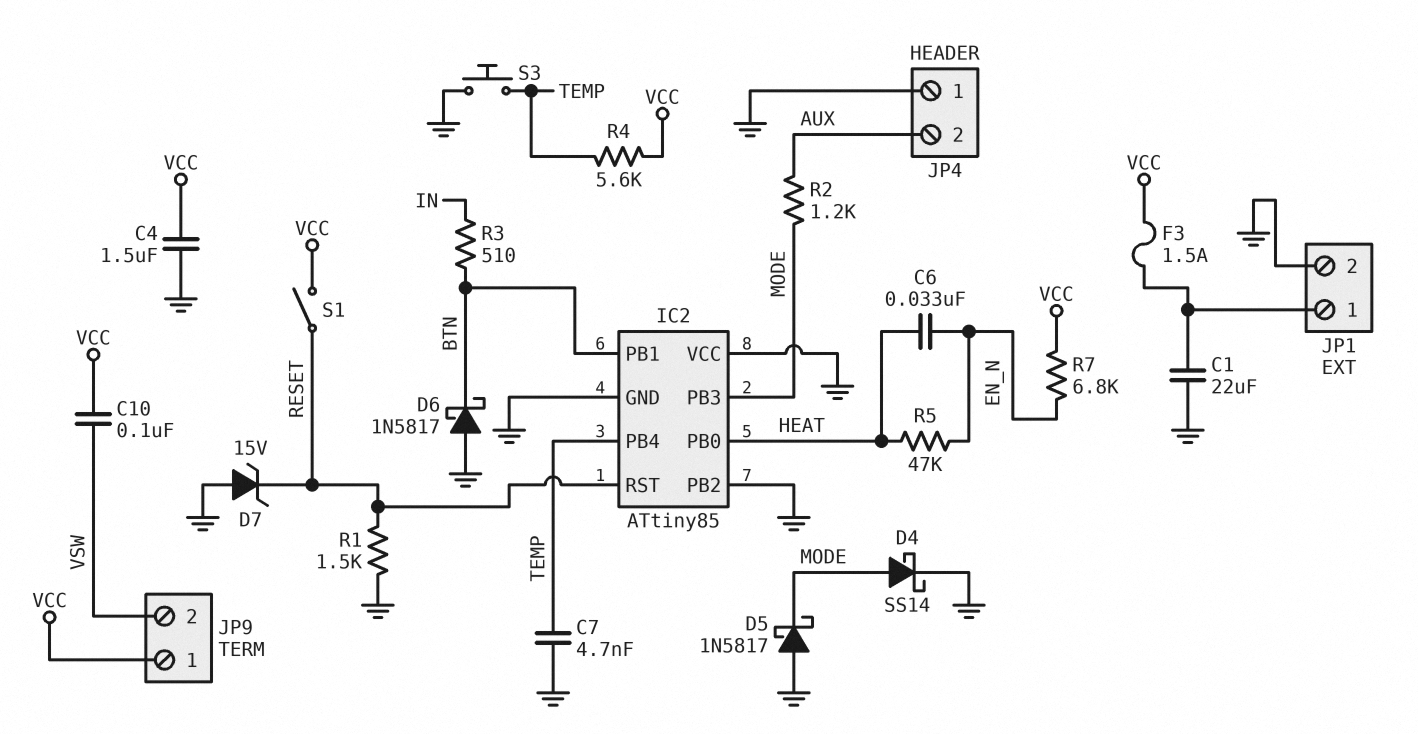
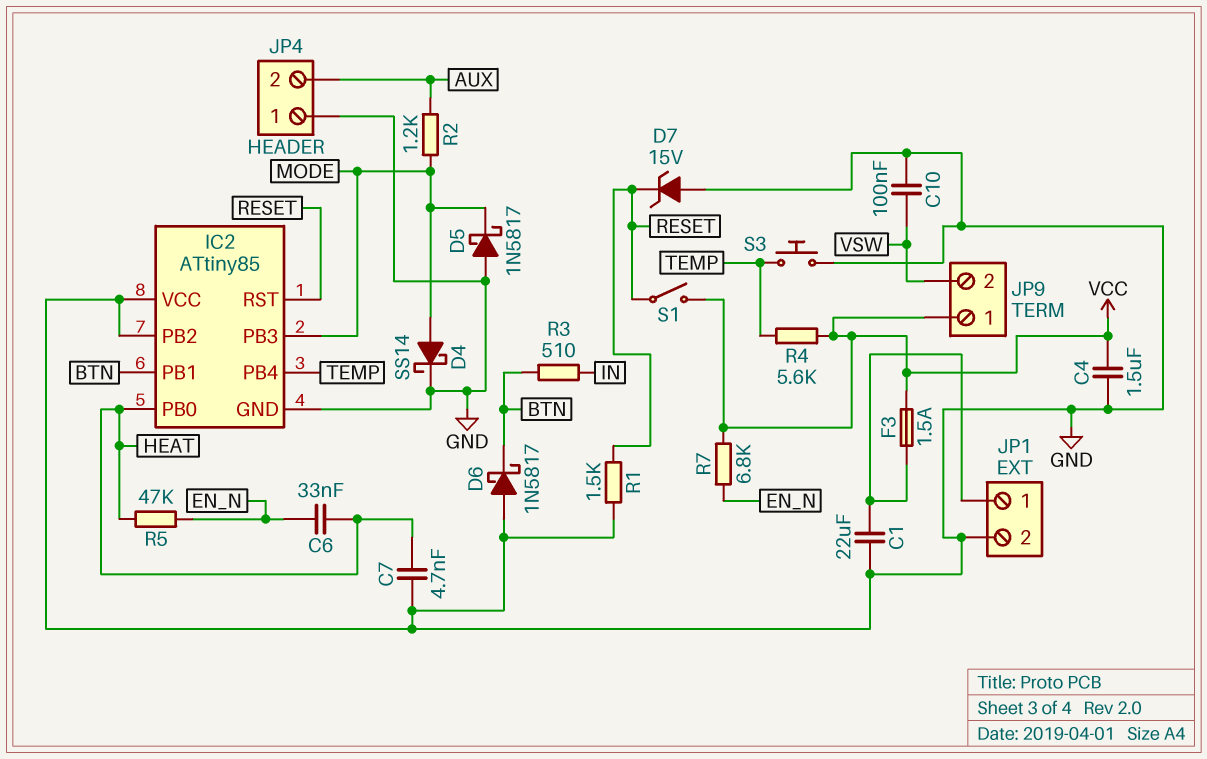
C7: 4.7nF (GND, TEMP) -> 4.7nF (GND, HEAT)
C10: 100nF (VCC, VSW) -> 100nF (GND, VSW)

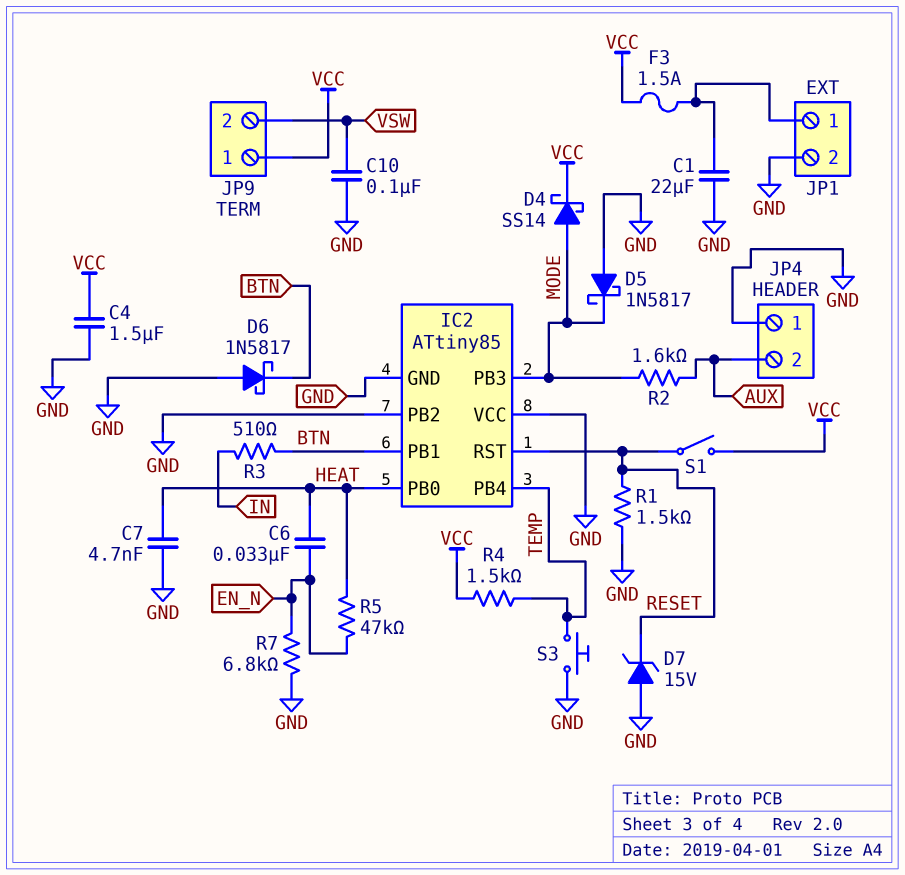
D4: schottky SS14 (A MODE, K GND) -> schottky SS14 (A MODE, K VCC)
R2: 1.2k (AUX, MODE) -> 1.6k (AUX, MODE)
R4: 5.6k (TEMP, VCC) -> 1.5k (TEMP, VCC)
R7: 6.8k (EN_N, VCC) -> 6.8k (EN_N, GND)

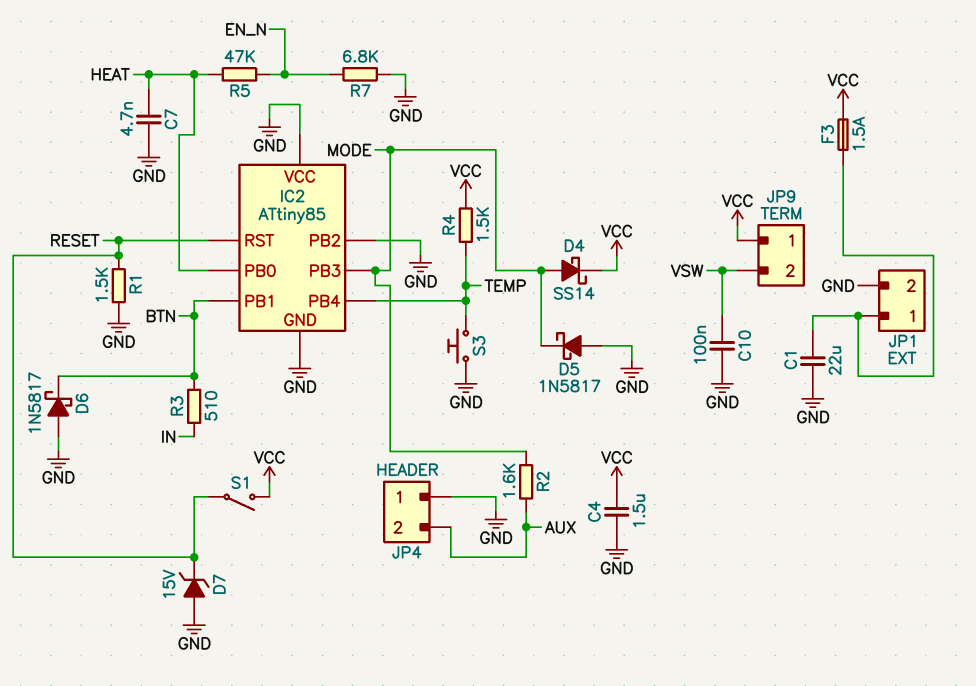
C6: 33nF (EN_N, HEAT) -> none

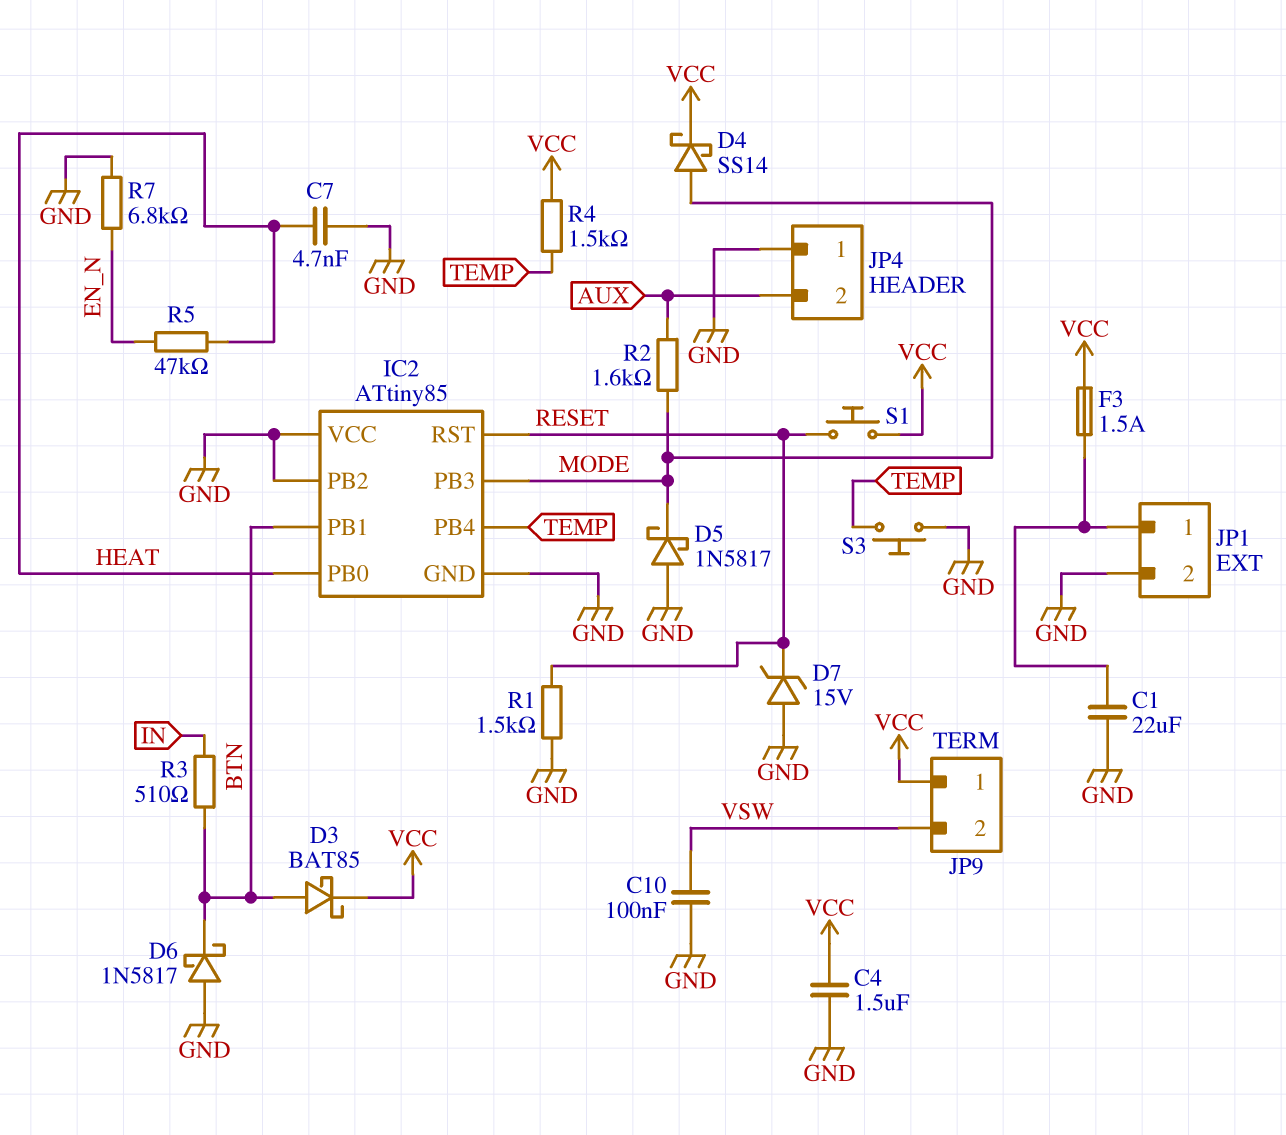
D3: none -> schottky BAT85 (A BTN, K VCC)
S1: switch (RESET, VCC) -> button (RESET, VCC)

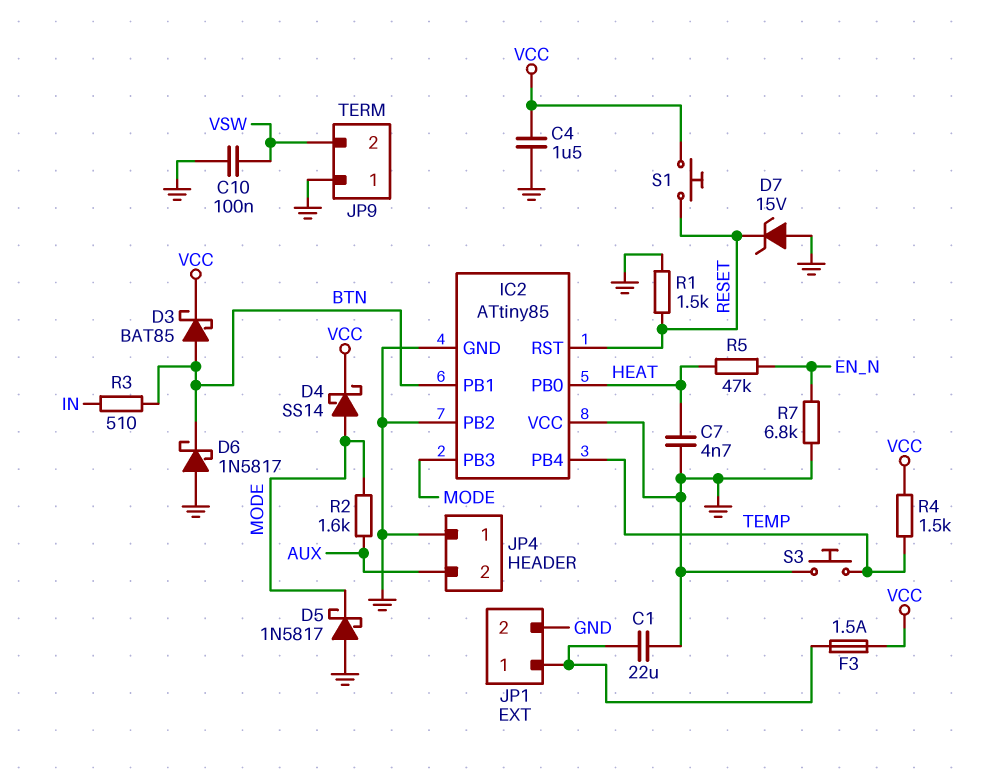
JP9 pin 1: VCC -> GND

